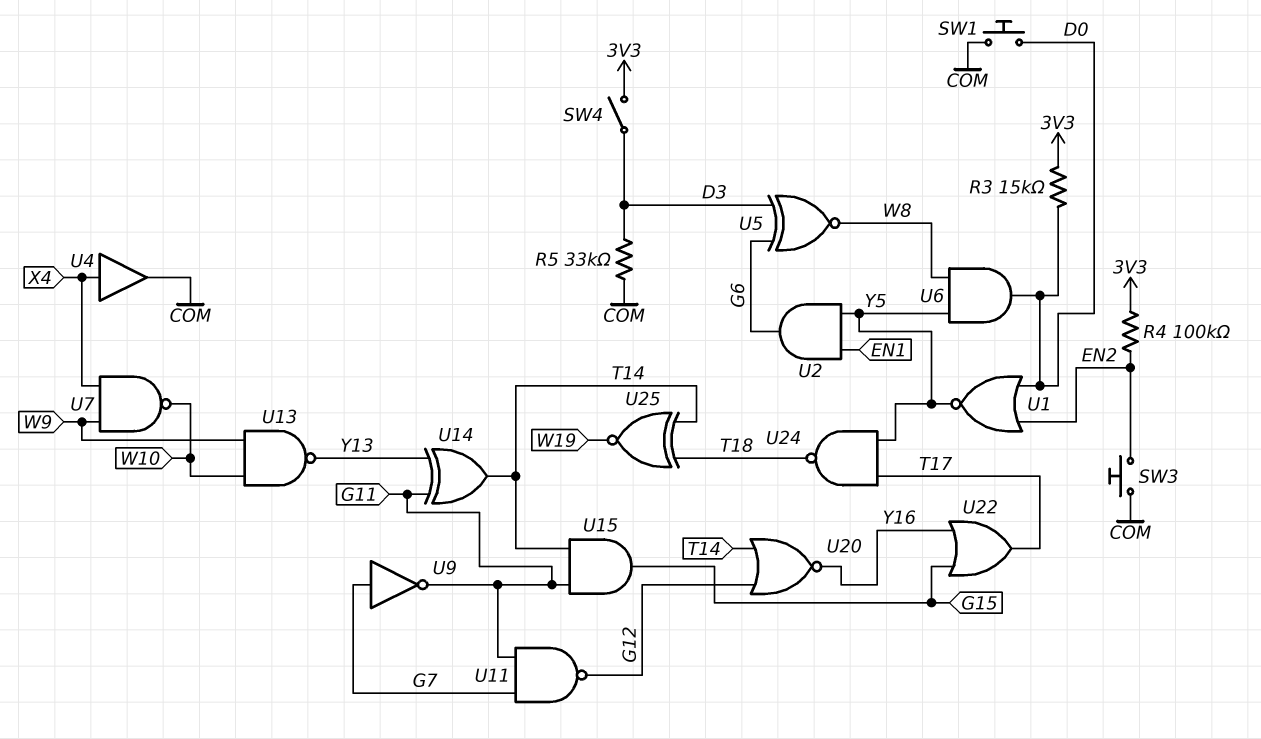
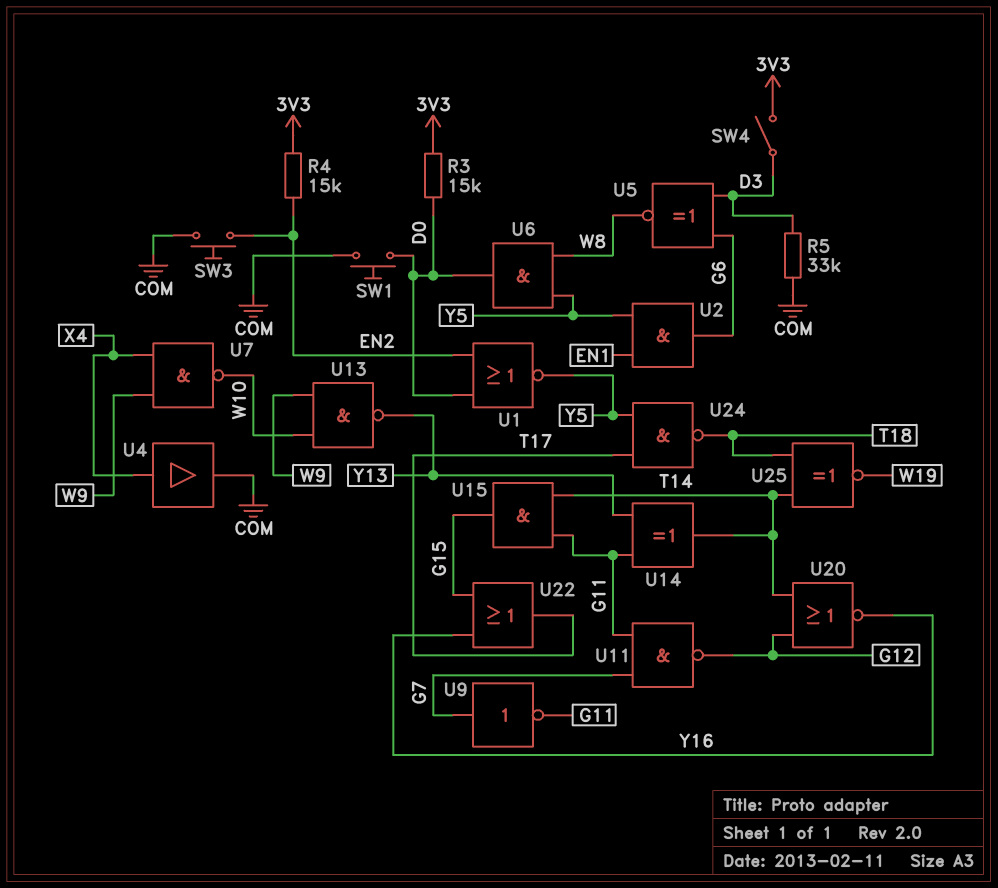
R4: 100k (3V3, EN2) -> 15k (3V3, EN2)

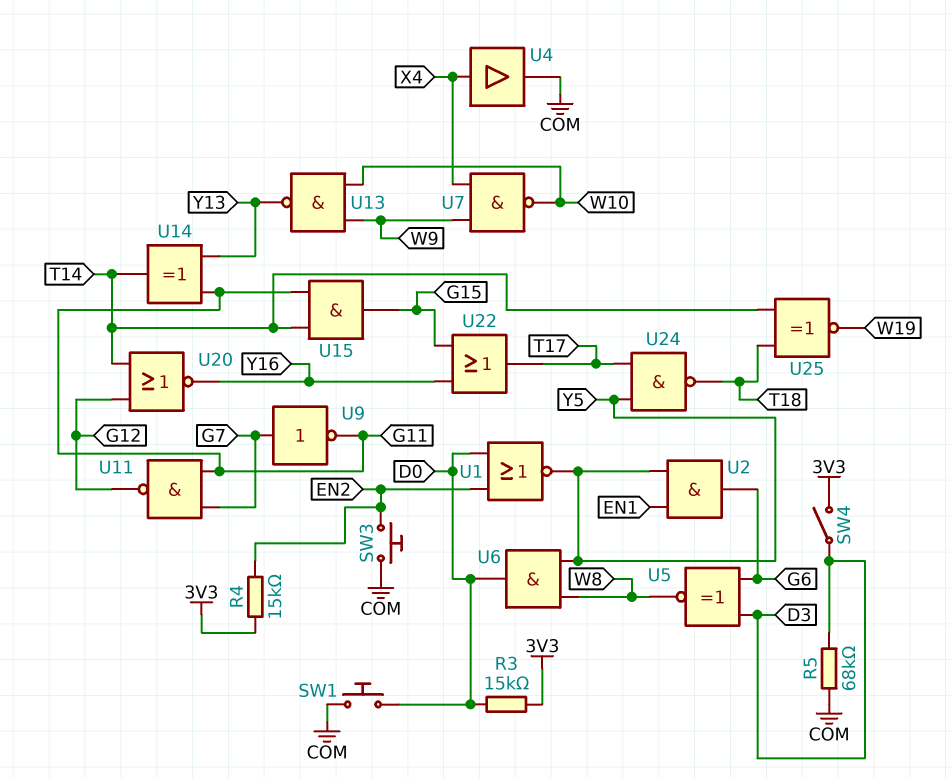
R5: 33k (COM, D3) -> 68k (COM, D3)

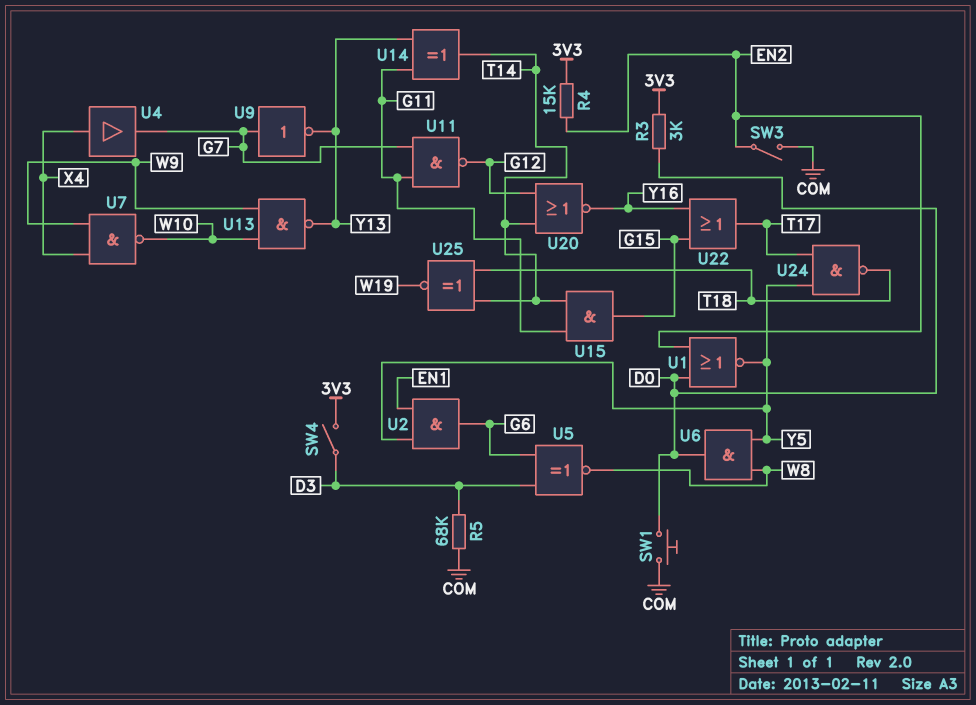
R3: 15k (3V3, D0) -> 3k (3V3, D0)
SW3: button (COM, EN2) -> switch (COM, EN2)
U4: buffer (in X4, out COM) -> buffer (in X4, out G7)
U9: NOT (in G7, out G11) -> NOT (in G7, out Y13)

